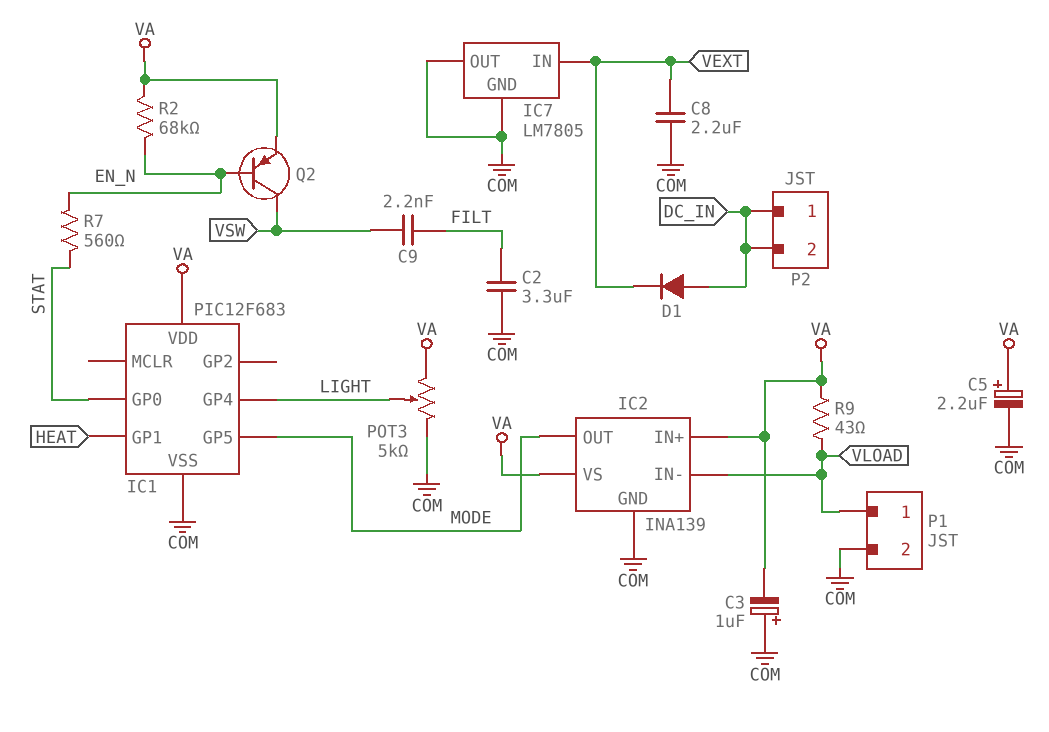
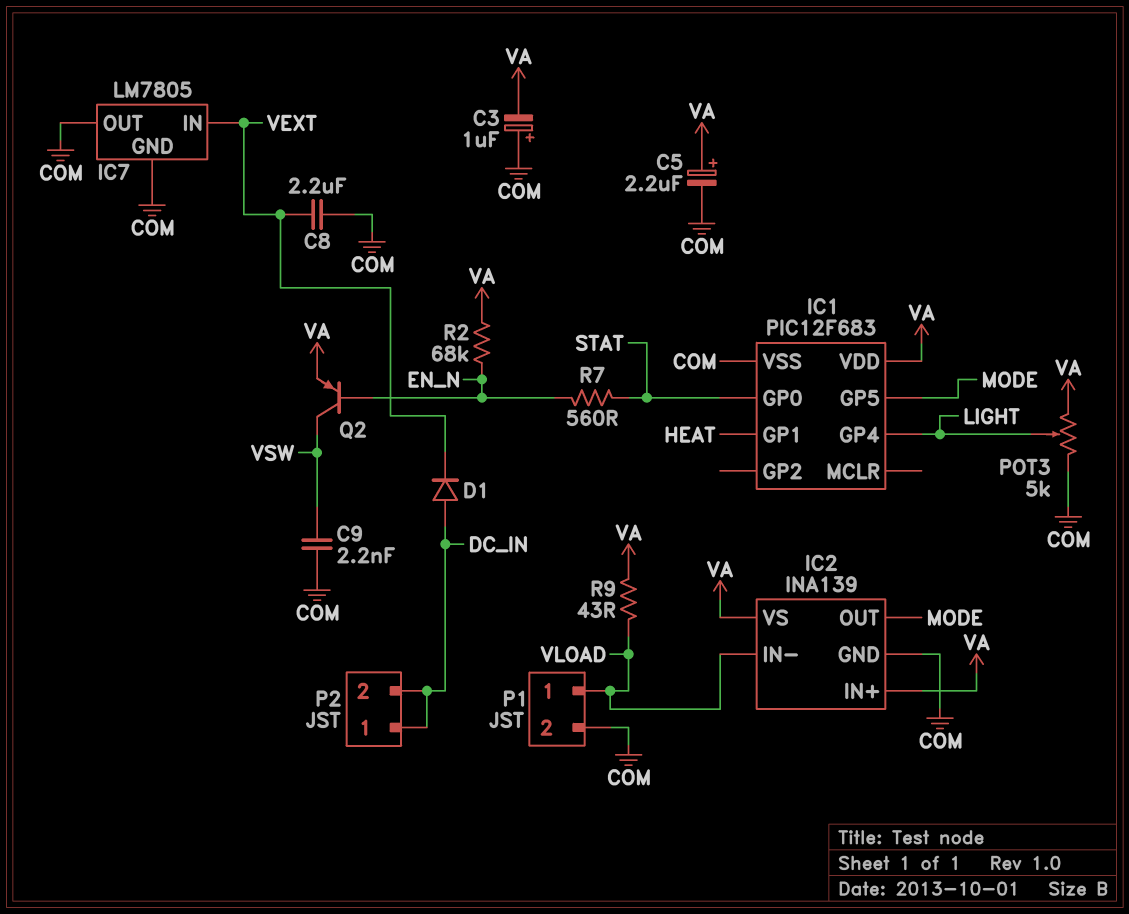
C2: 3.3uF (COM, FILT) -> none
C9: 2.2nF (FILT, VSW) -> 2.2nF (COM, VSW)

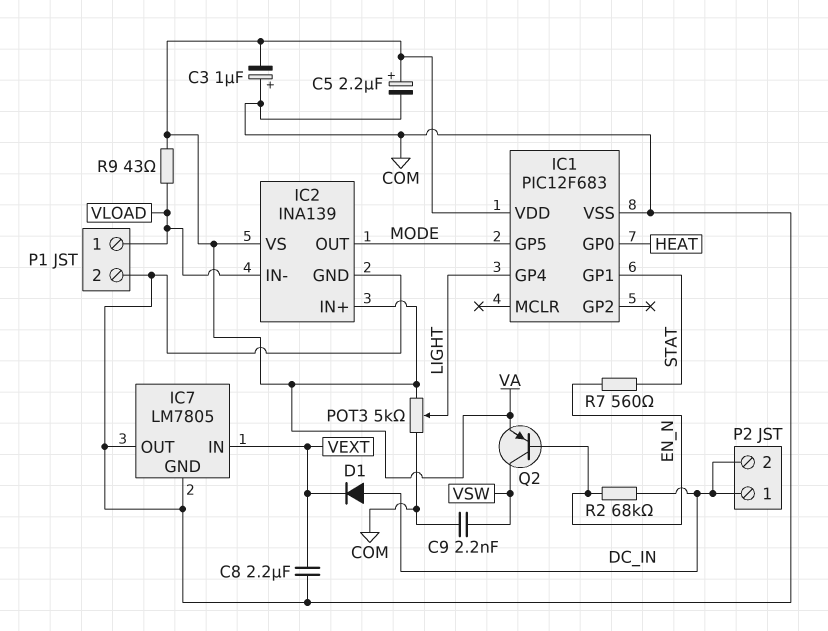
IC1 pin GP0: STAT -> HEAT
IC1 pin GP1: HEAT -> STAT
R2: 68k (EN_N, VA) -> 68k (DC_IN, EN_N)

